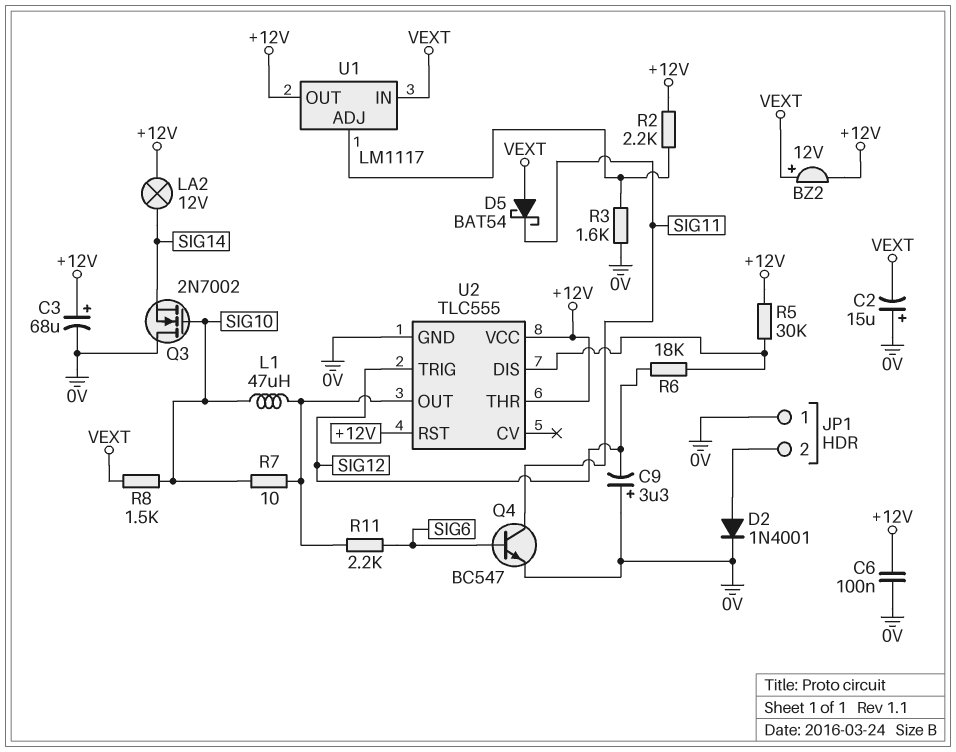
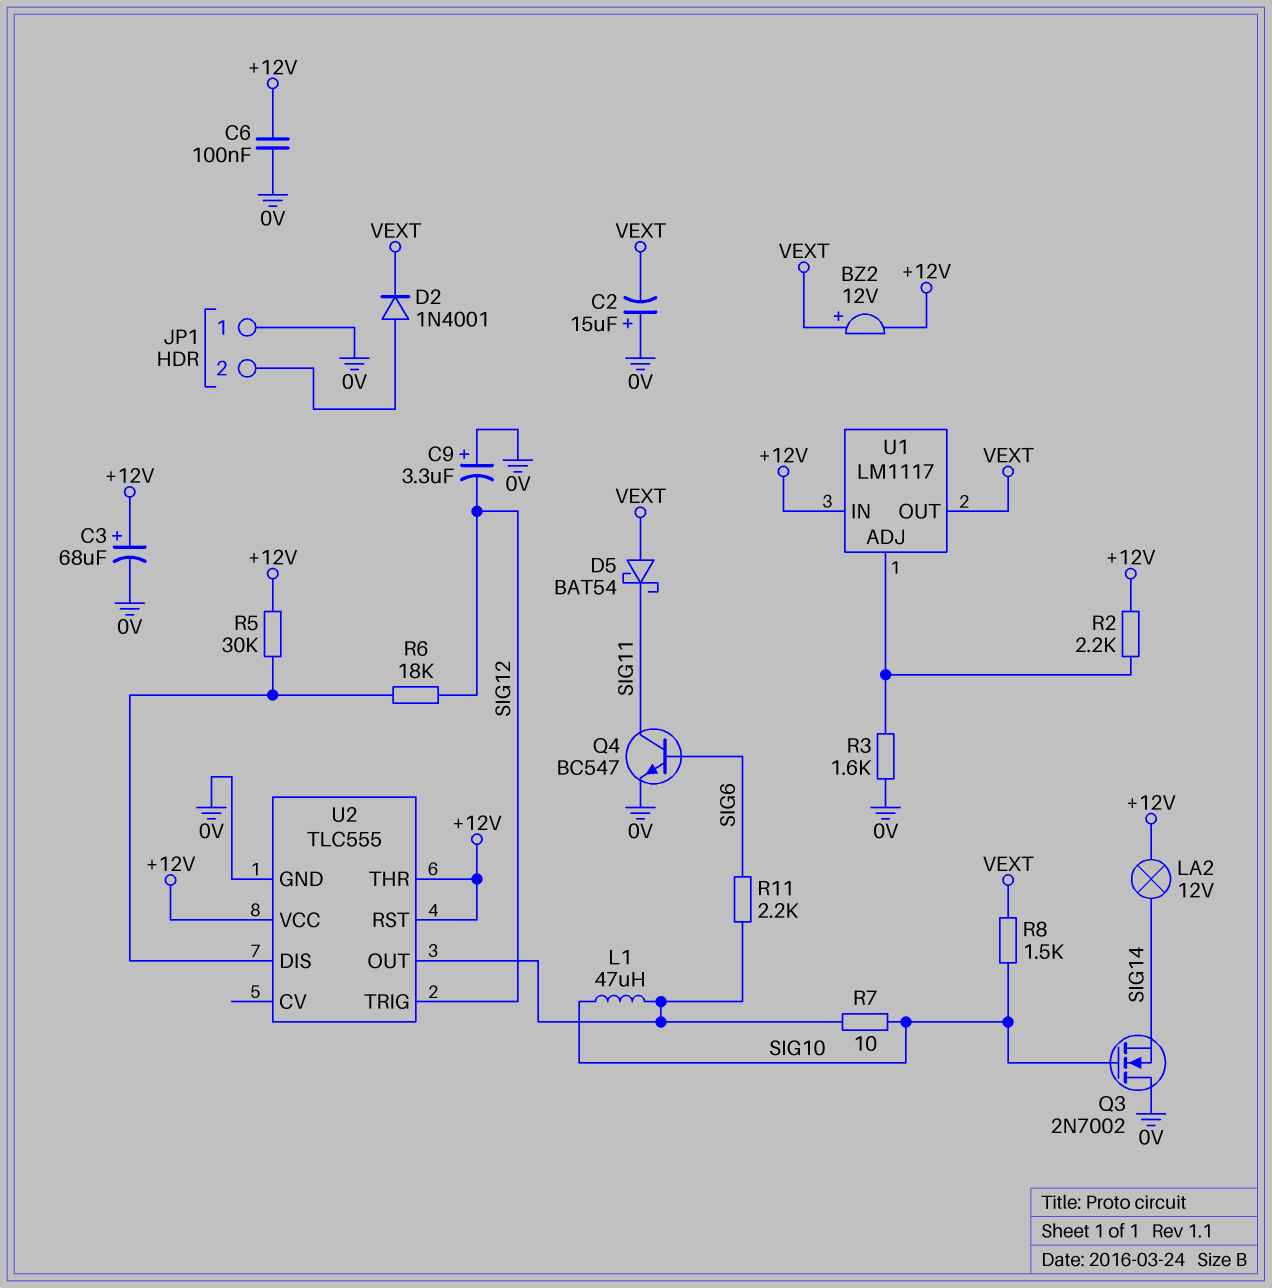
D2: diode 1N4001 (A JP1/2, K 0V) -> diode 1N4001 (A JP1/2, K VEXT)
U1 pin IN: VEXT -> +12V
U1 pin OUT: +12V -> VEXT

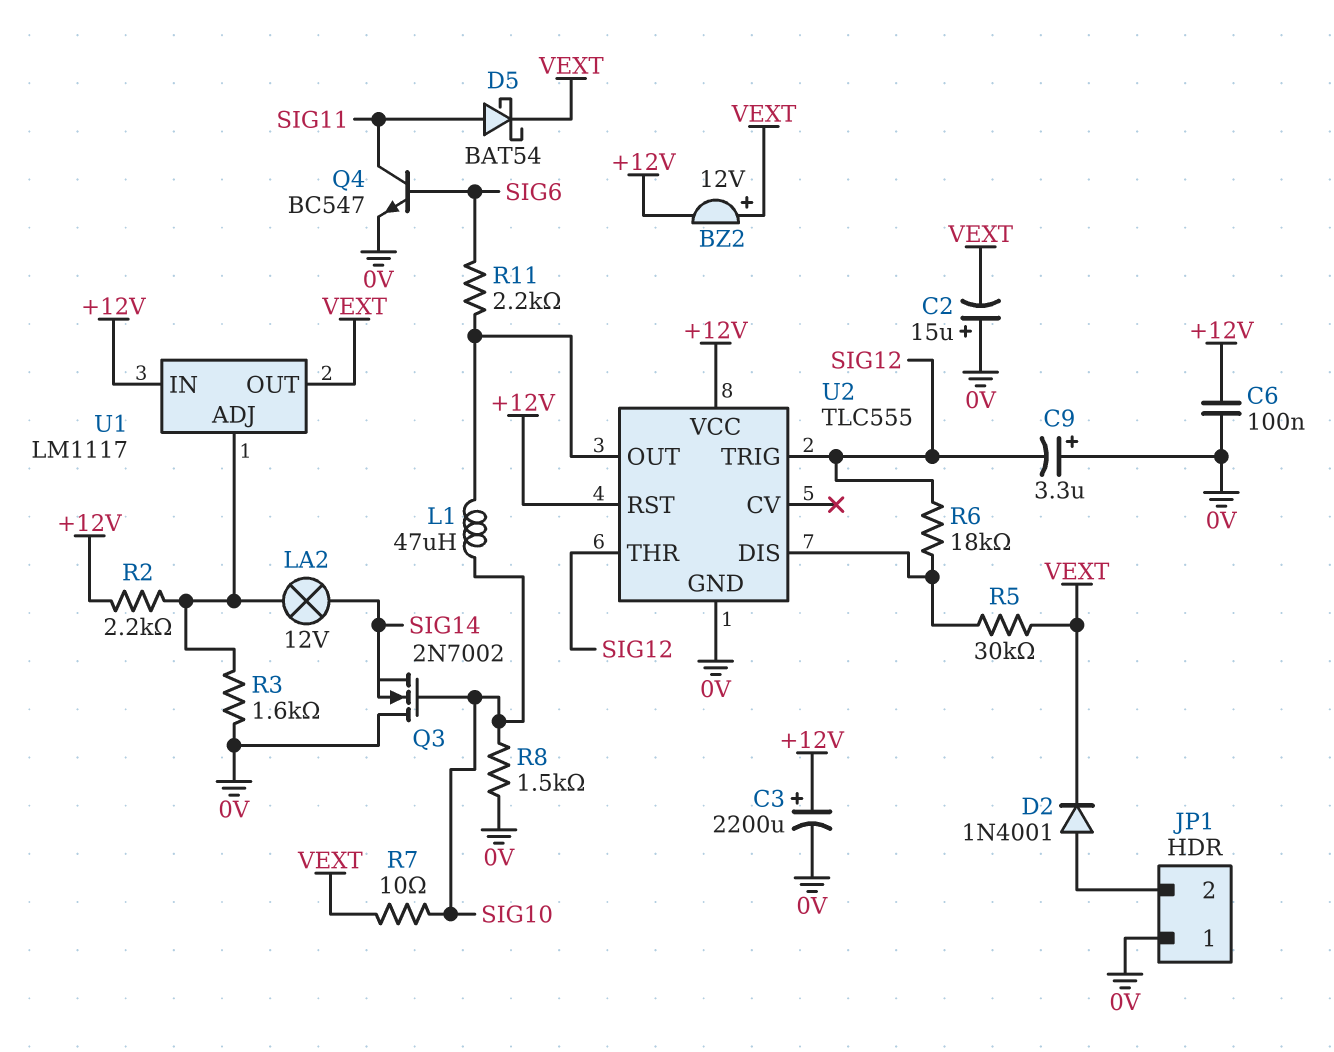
C3: 68uF (plus +12V, minus 0V) -> 2200uF (plus +12V, minus 0V)
D5: schottky BAT54 (A VEXT, K SIG11) -> schottky BAT54 (A SIG11, K VEXT)
LA2: lamp 12V (+12V, SIG14) -> lamp 12V (SIG14, U1/ADJ)
R5: 30k (+12V, U2/DIS) -> 30k (U2/DIS, VEXT)
R7: 10 (SIG10, U2/OUT) -> 10 (SIG10, VEXT)
R8: 1.5k (SIG10, VEXT) -> 1.5k (0V, SIG10)
U2 pin THR: +12V -> SIG12

